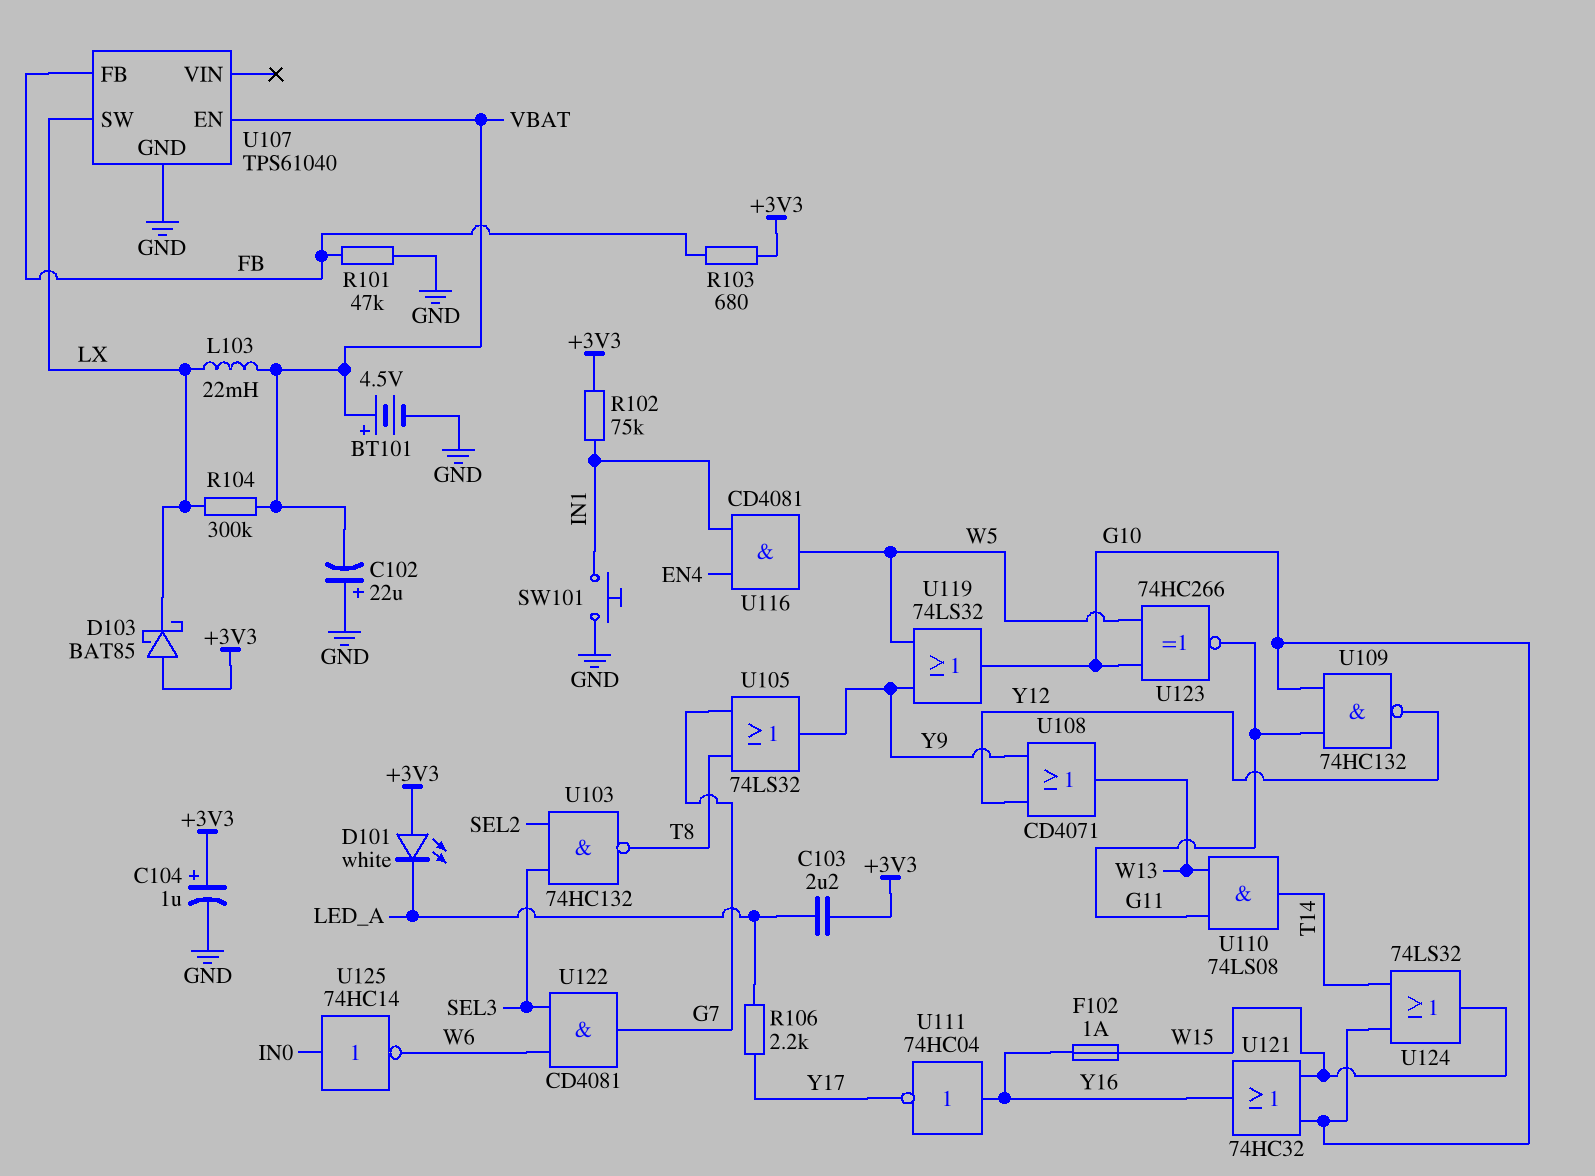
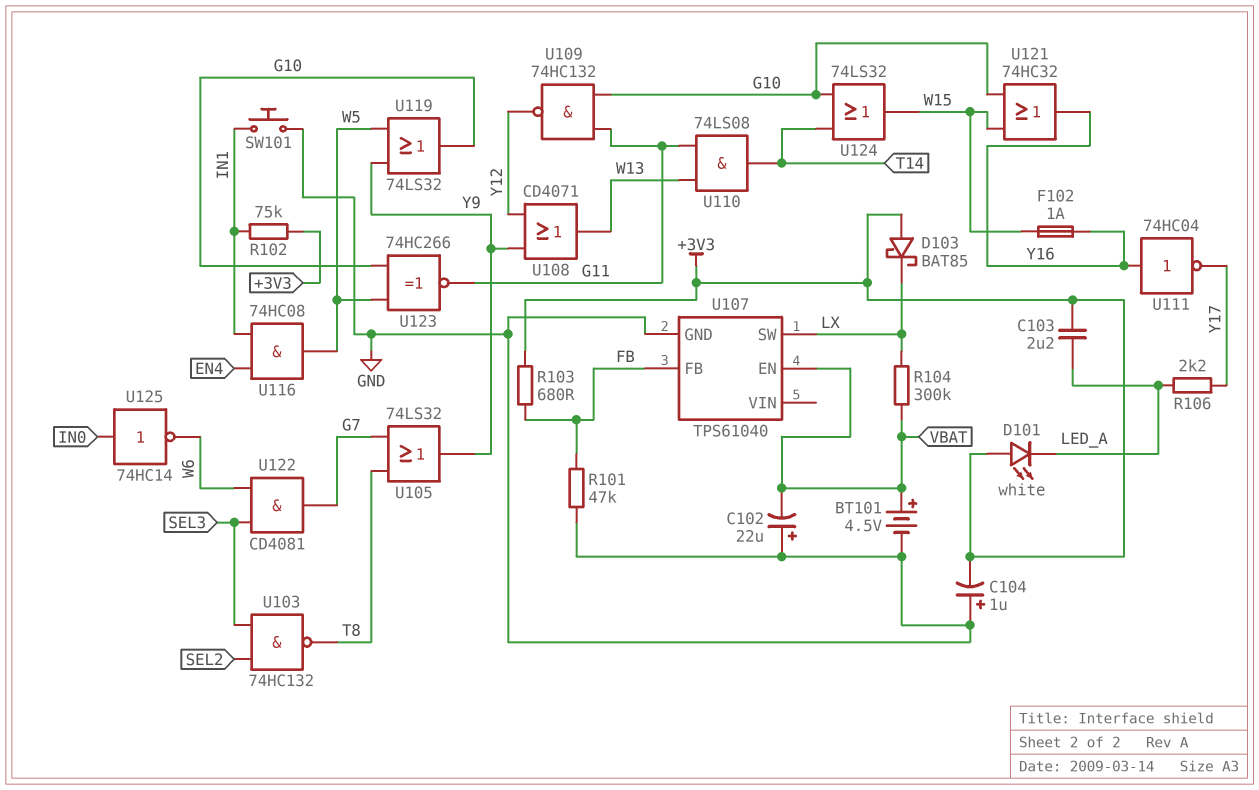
C104: 1uF (plus +3V3, minus GND) -> 1uF (plus GND, minus +3V3)
L103: 22mH (LX, VBAT) -> none
U116: AND CD4081 (in EN4, in IN1, out W5) -> AND 74HC08 (in EN4, in IN1, out W5)

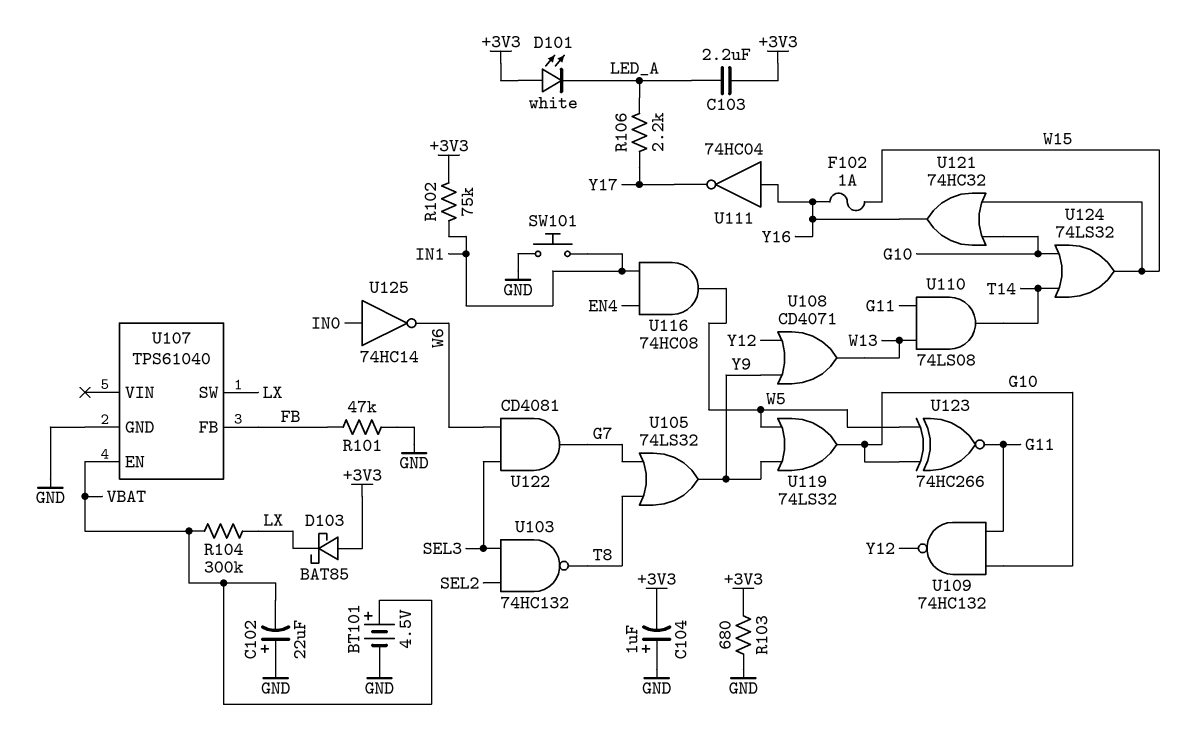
R103: 680 (+3V3, FB) -> 680 (+3V3, GND)

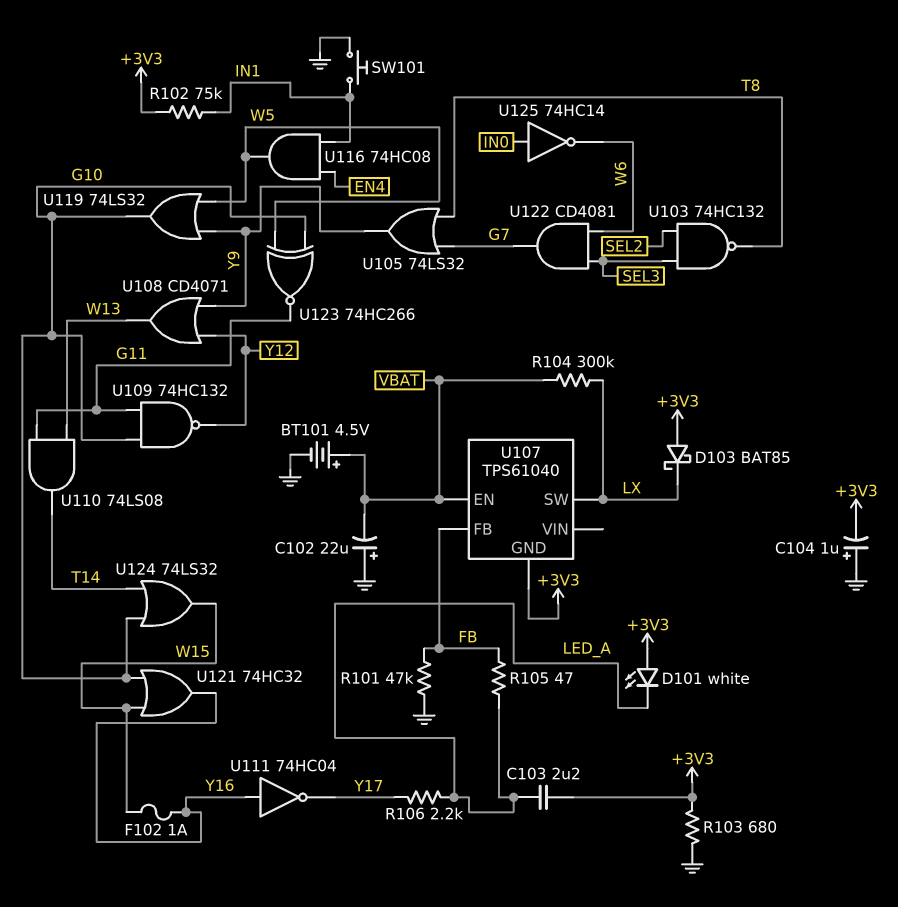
R105: none -> 47 (FB, LED_A)
U107 pin GND: GND -> +3V3

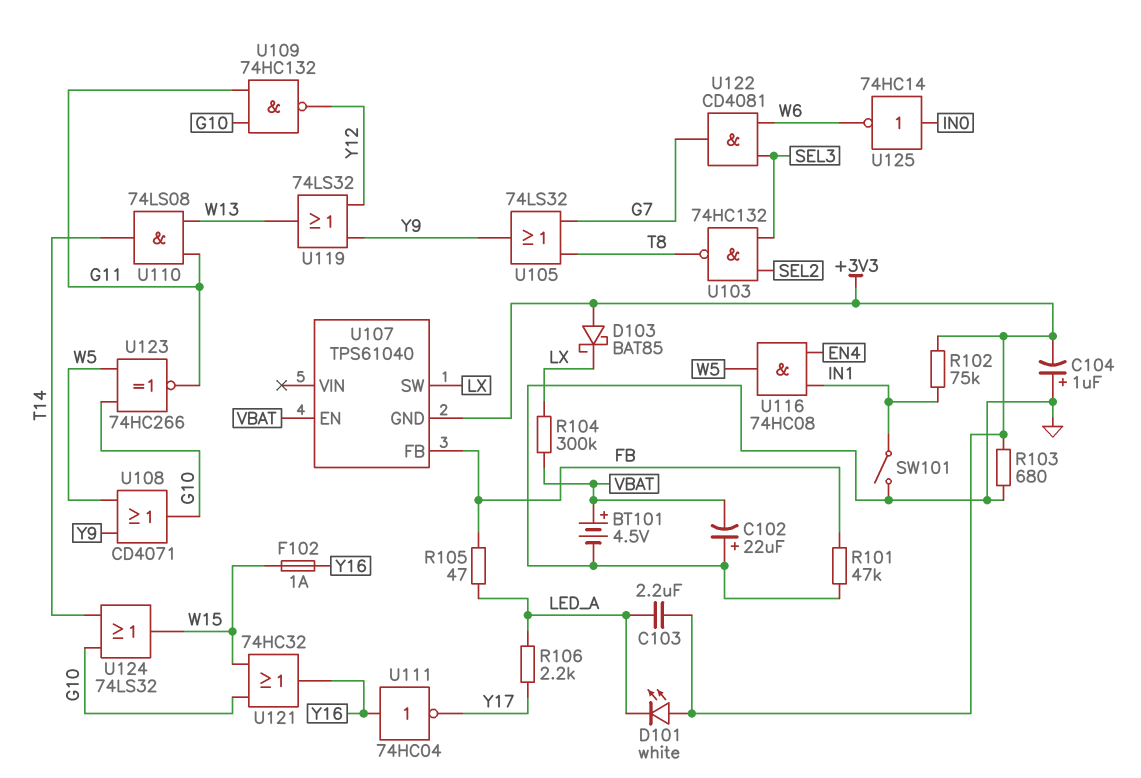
SW101: button (GND, IN1) -> switch (GND, IN1)
U108: OR CD4071 (in Y9, in Y12, out W13) -> OR CD4071 (in W5, in Y9, out G10)
U119: OR 74LS32 (in W5, in Y9, out G10) -> OR 74LS32 (in Y9, in Y12, out W13)

